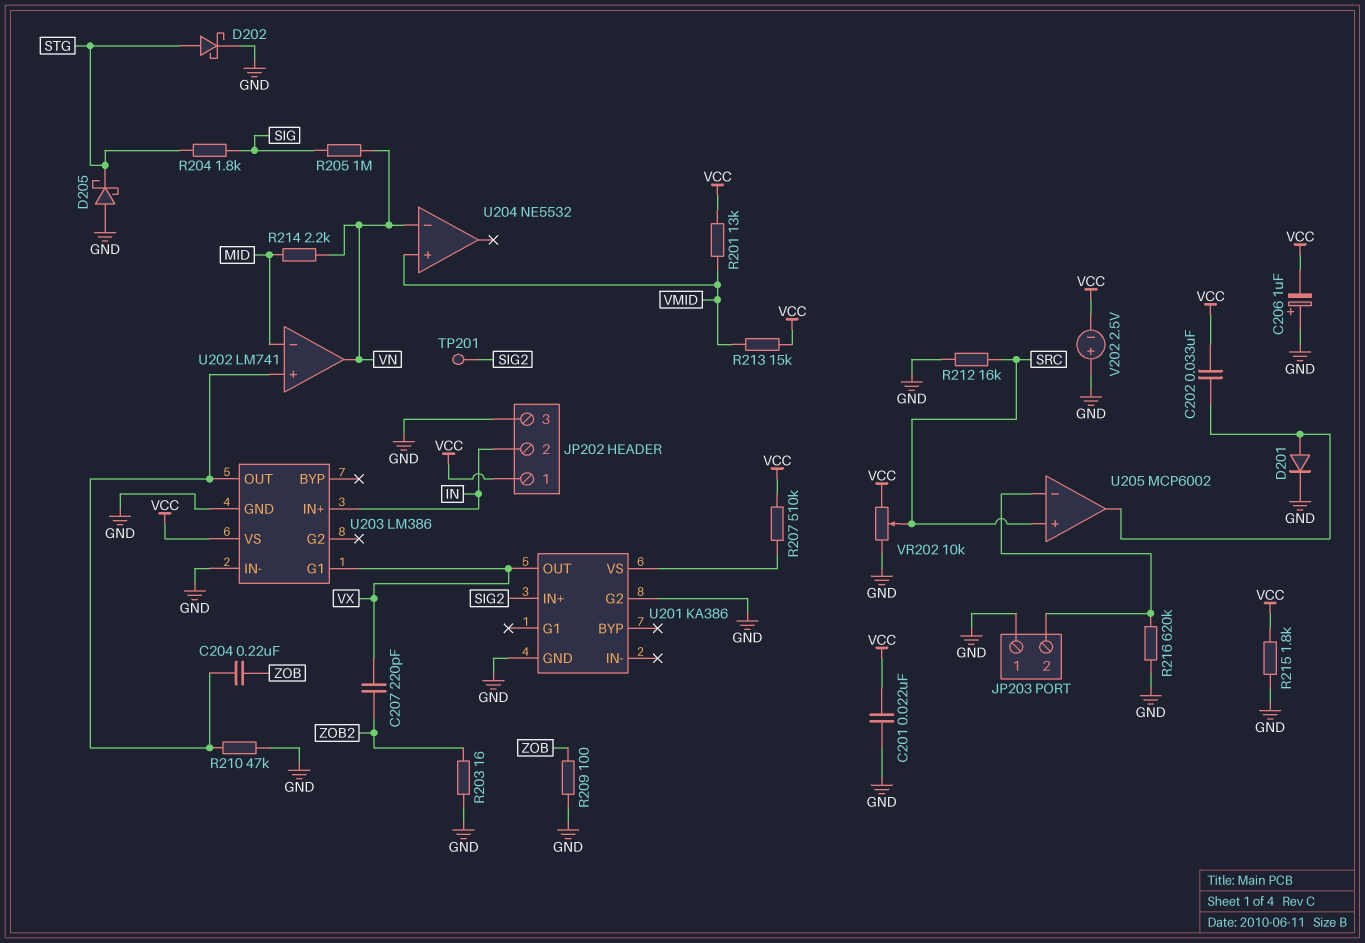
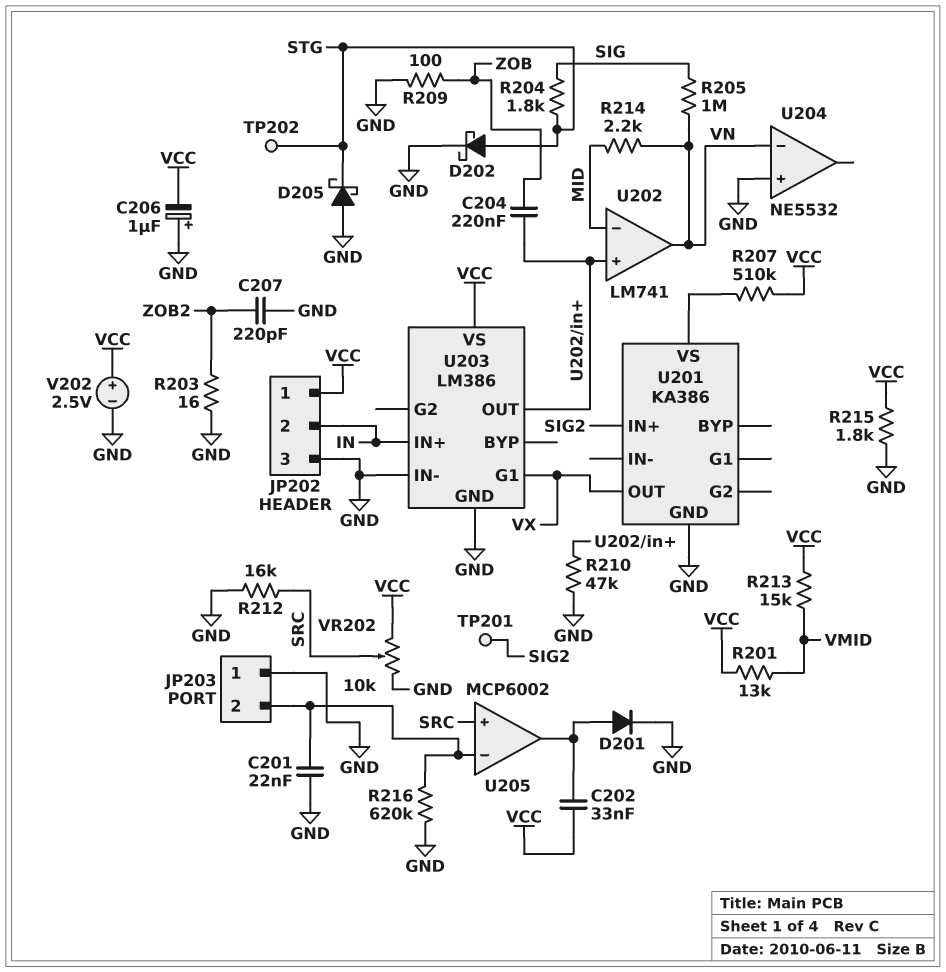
C201: 22nF (GND, VCC) -> 22nF (GND, JP203/2)
C207: 220pF (VX, ZOB2) -> 220pF (GND, ZOB2)
TP202: none -> test point (STG)
U201 pin G2: GND -> none
U204 pin in+: VMID -> GND
V202: 2.5V (plus GND, minus VCC) -> 2.5V (plus VCC, minus GND)

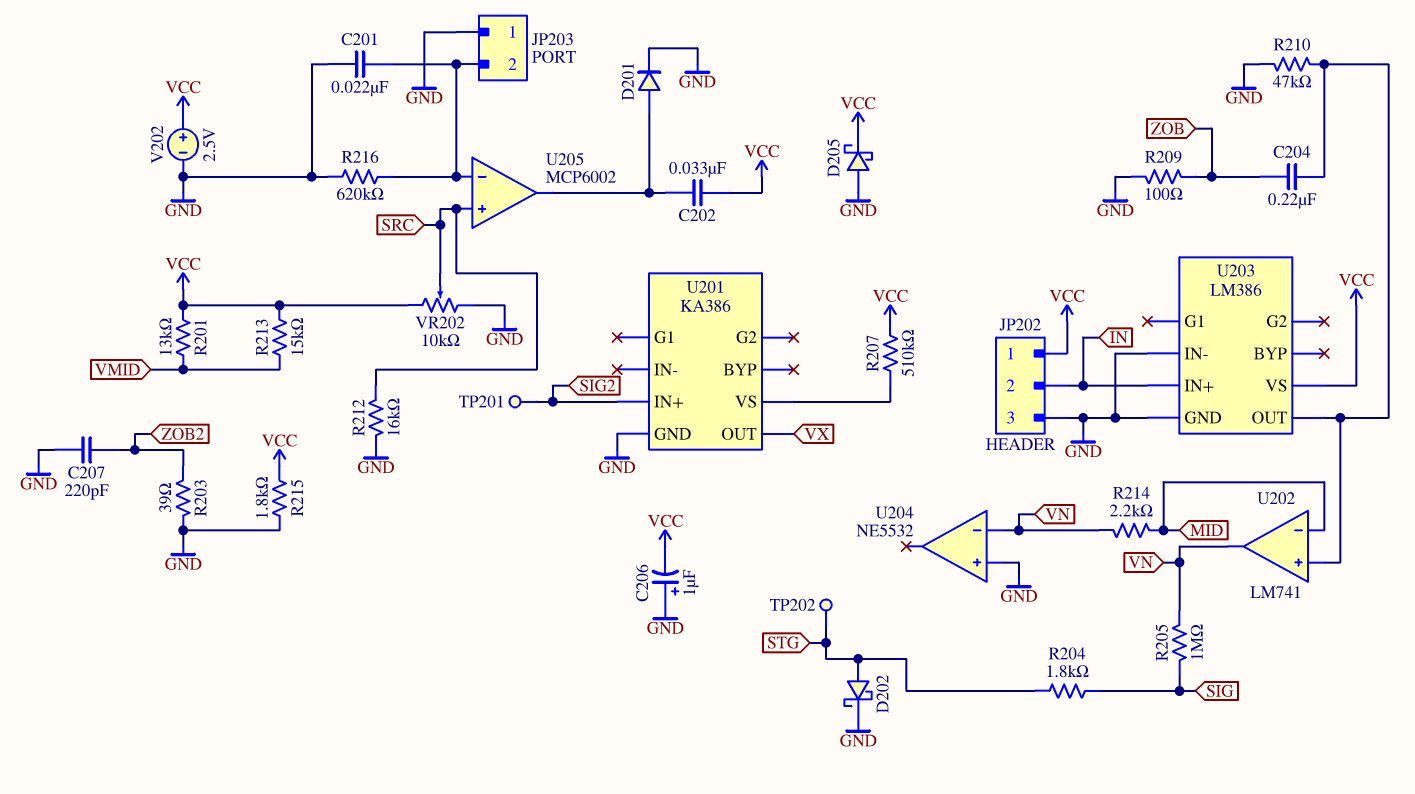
D205: schottky (A GND, K STG) -> schottky (A GND, K VCC)
R203: 16 (GND, ZOB2) -> 39 (GND, ZOB2)
U203 pin G1: VX -> none

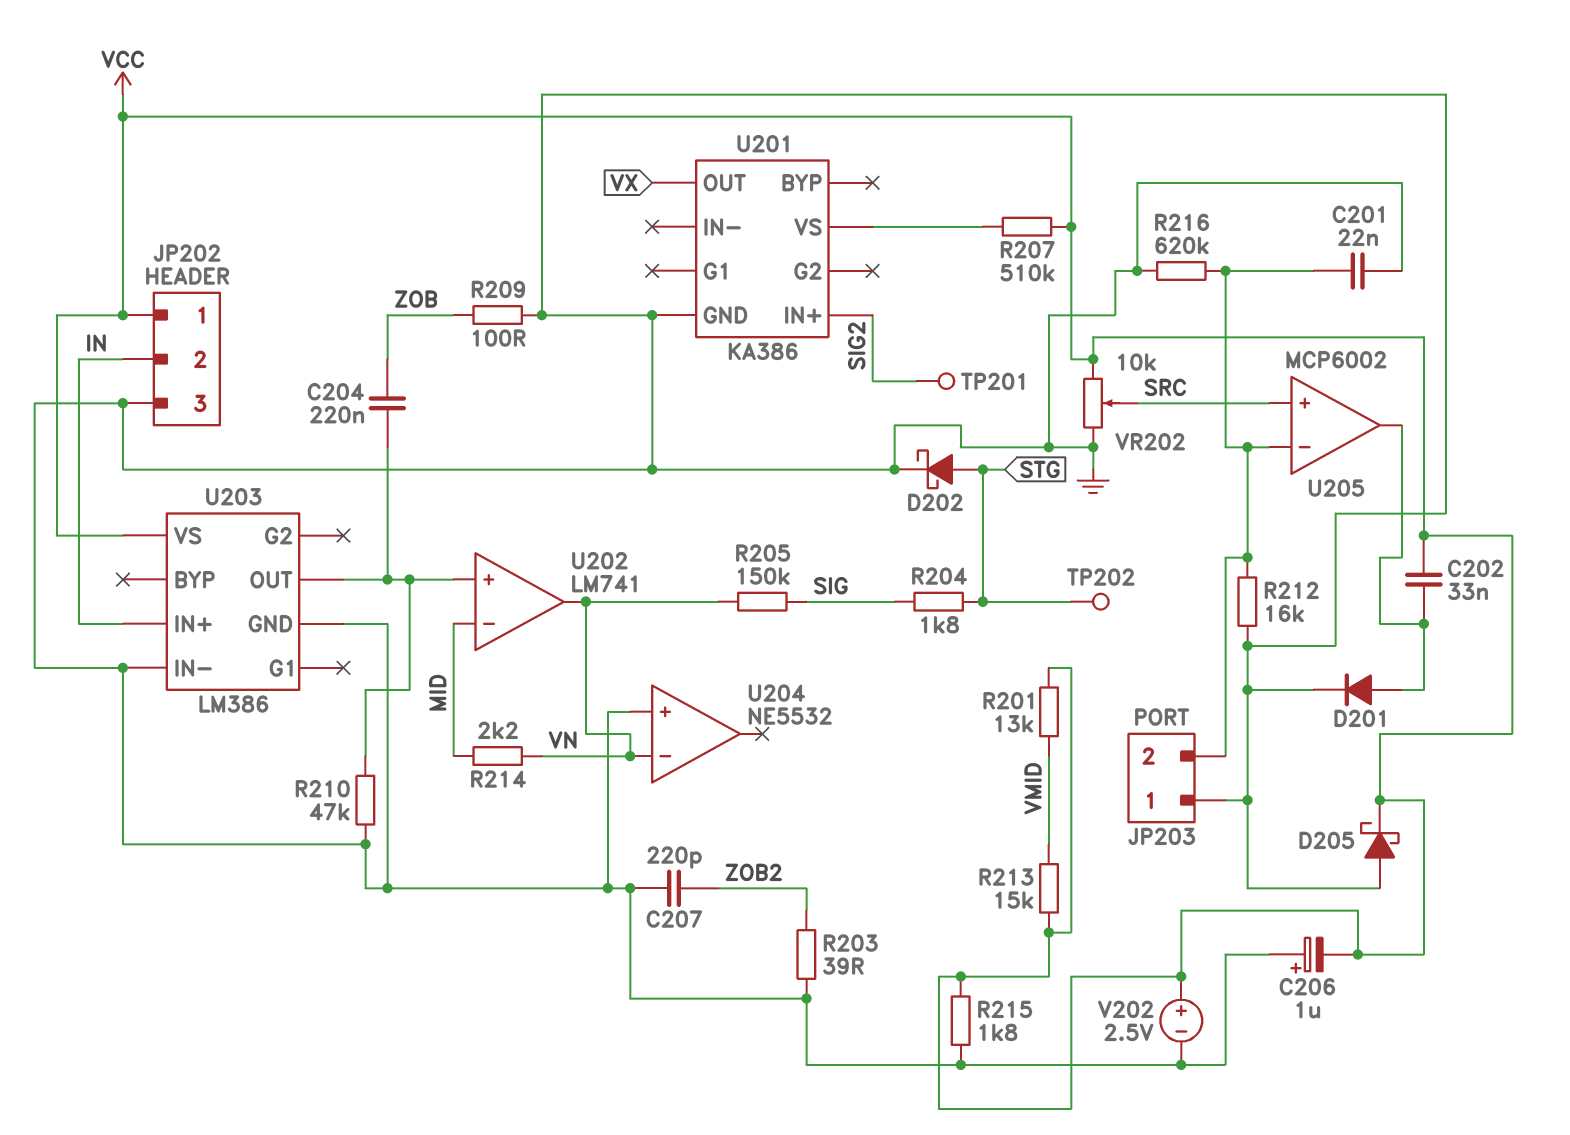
R205: 1M (SIG, VN) -> 150k (SIG, VN)
R212: 16k (GND, SRC) -> 16k (GND, JP203/2)

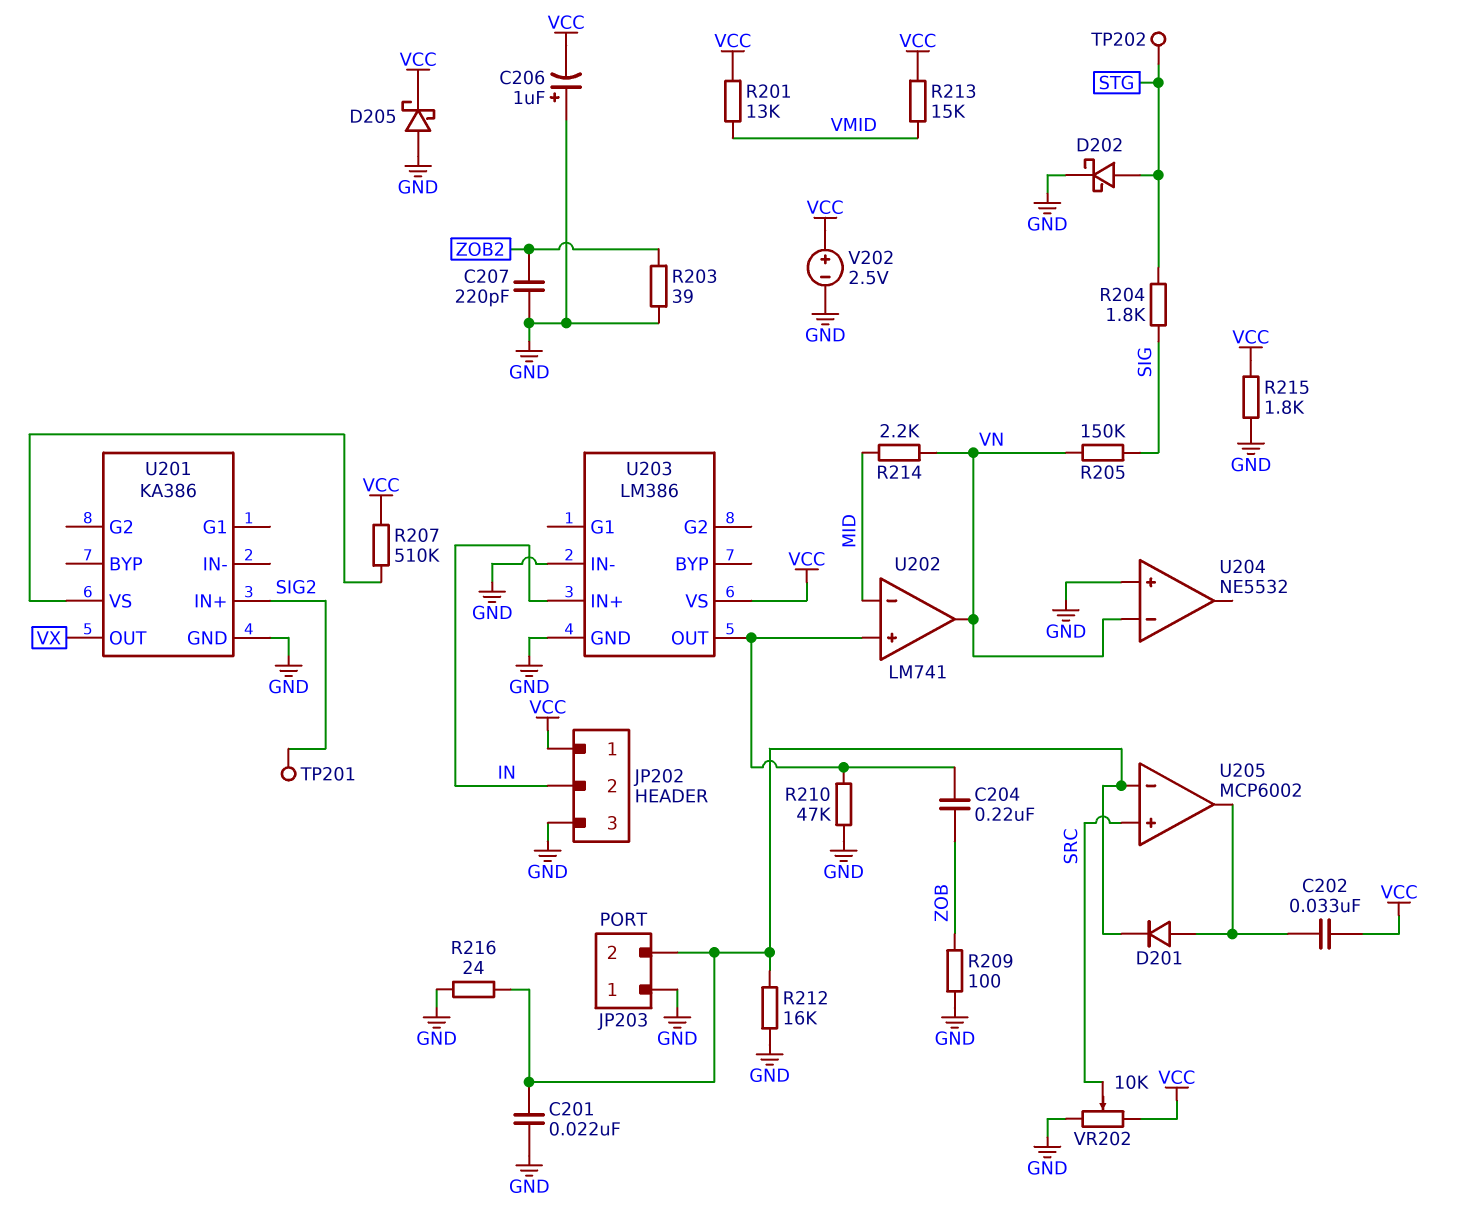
D201: diode (A U205/out, K GND) -> diode (A U205/out, K JP203/2)
R216: 620k (GND, JP203/2) -> 24 (GND, JP203/2)

